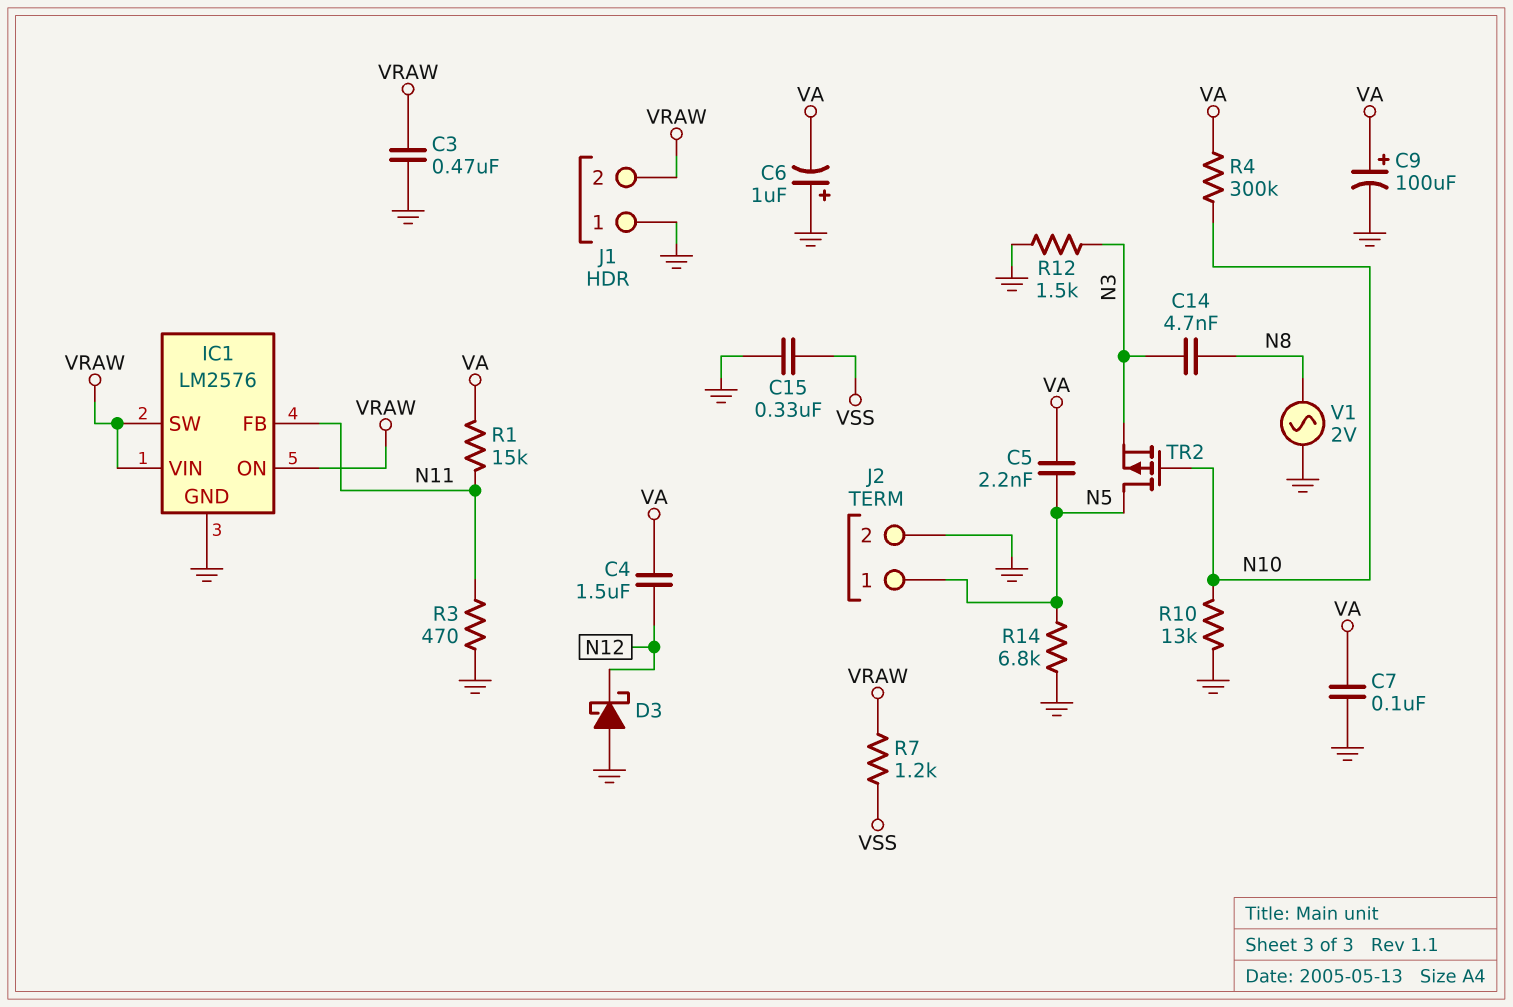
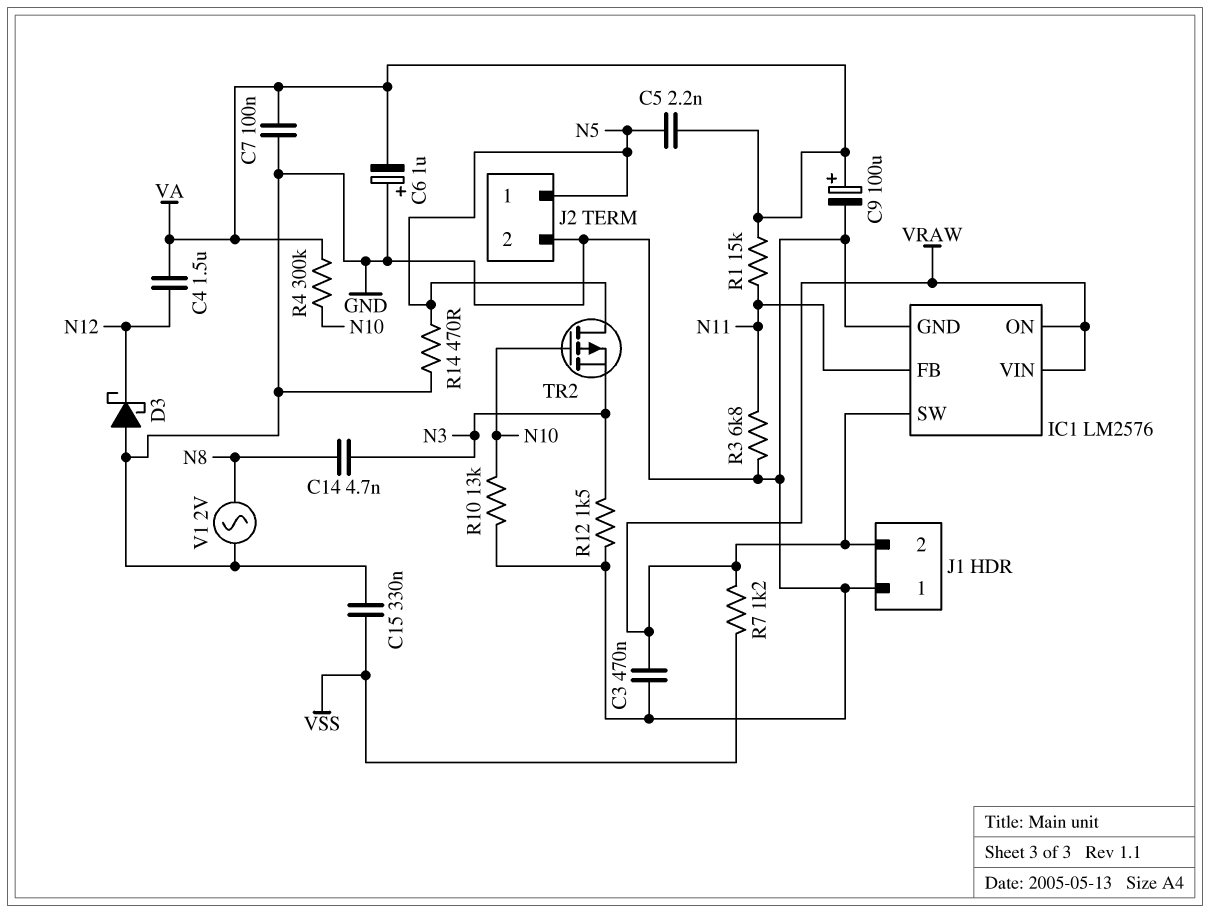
R3: 470 (GND, N11) -> 6.8k (GND, N11)
R14: 6.8k (GND, N5) -> 470 (GND, N5)

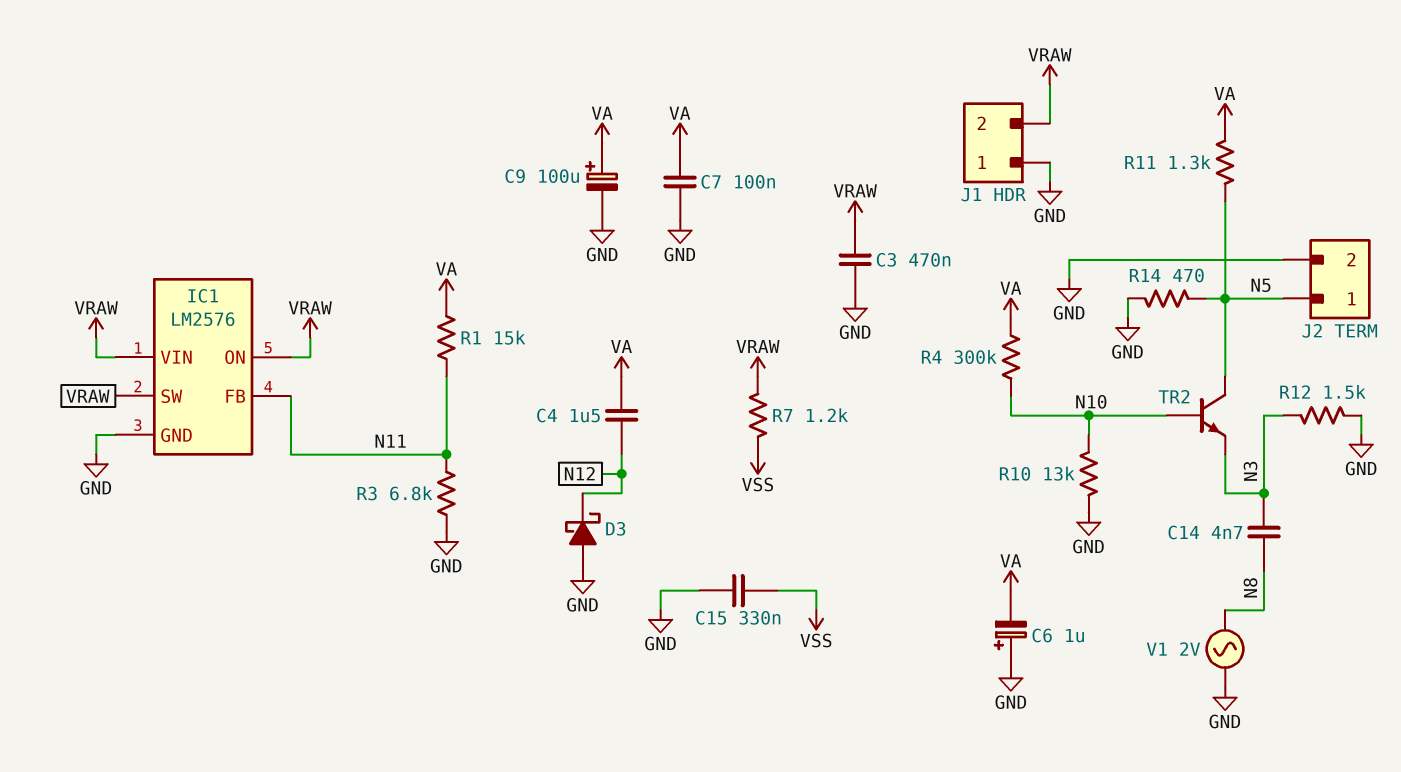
C5: 2.2nF (N5, VA) -> none
R11: none -> 1.3k (N5, VA)
TR2: PMOS (G N10, D N5, S N3) -> NPN (B N10, C N5, E N3)

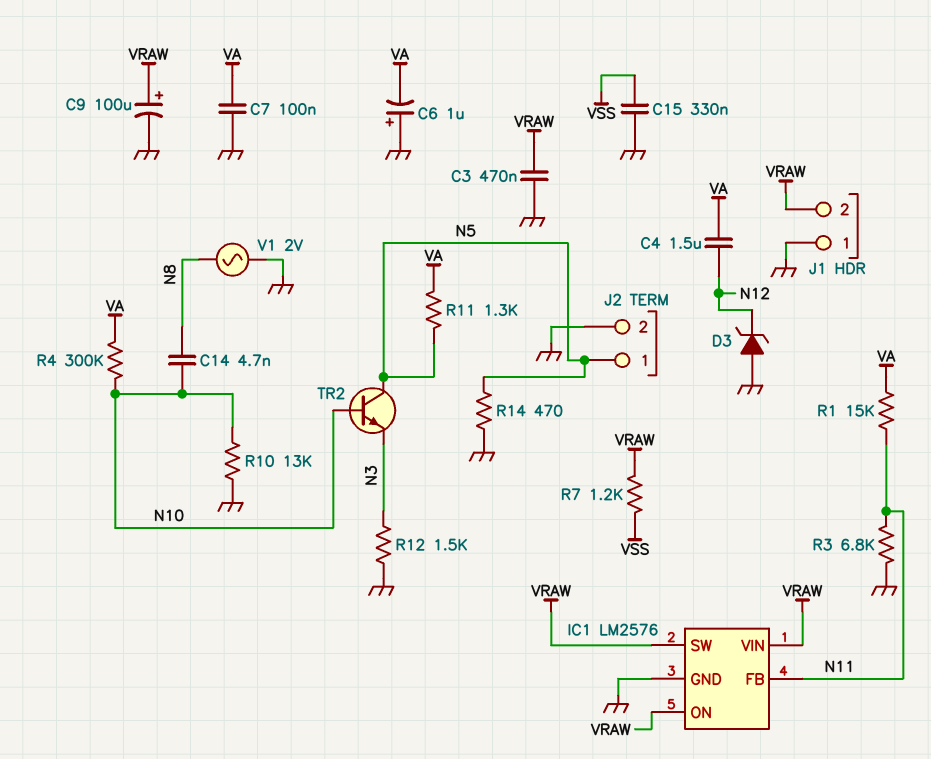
C9: 100uF (plus VA, minus GND) -> 100uF (plus VRAW, minus GND)
C14: 4.7nF (N3, N8) -> 4.7nF (N8, N10)
D3: schottky (A GND, K N12) -> zener (A GND, K N12)

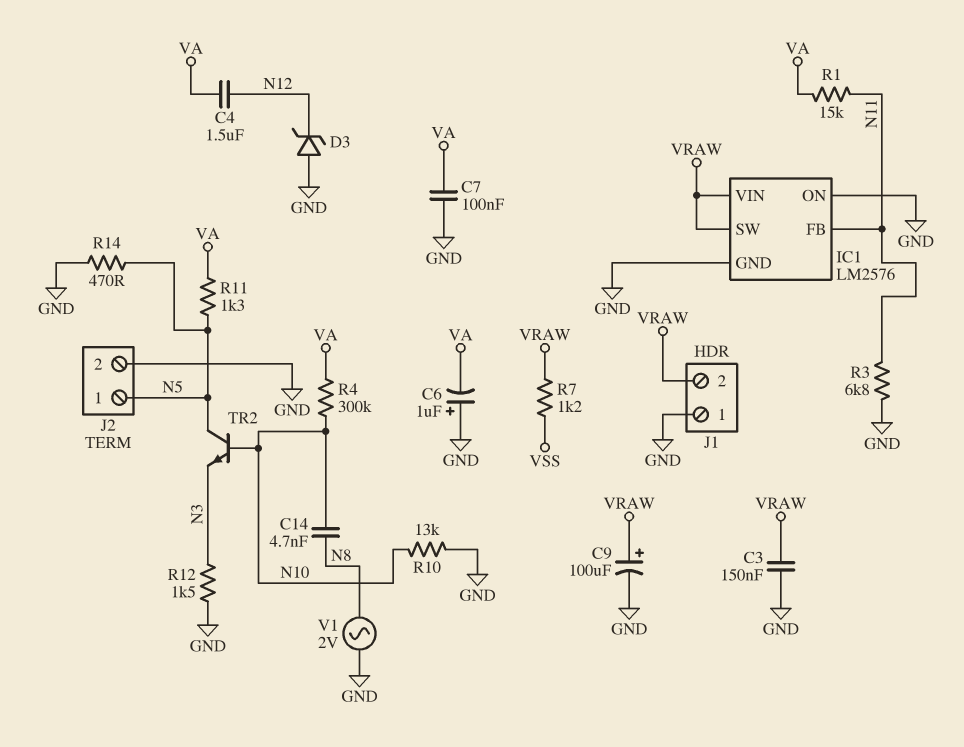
C3: 470nF (GND, VRAW) -> 150nF (GND, VRAW)
C15: 330nF (GND, VSS) -> none
IC1 pin ON: VRAW -> GND

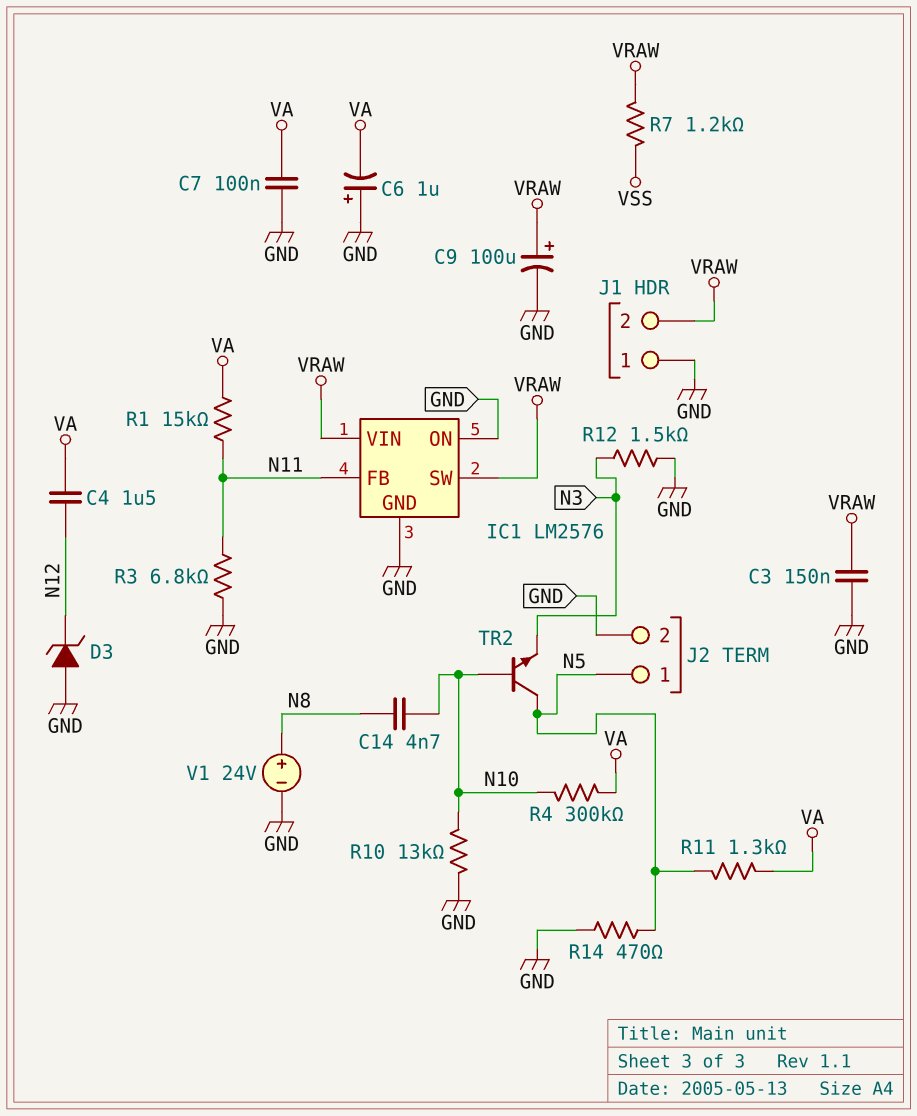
V1: AC 2V (GND, N8) -> 24V (plus N8, minus GND)

